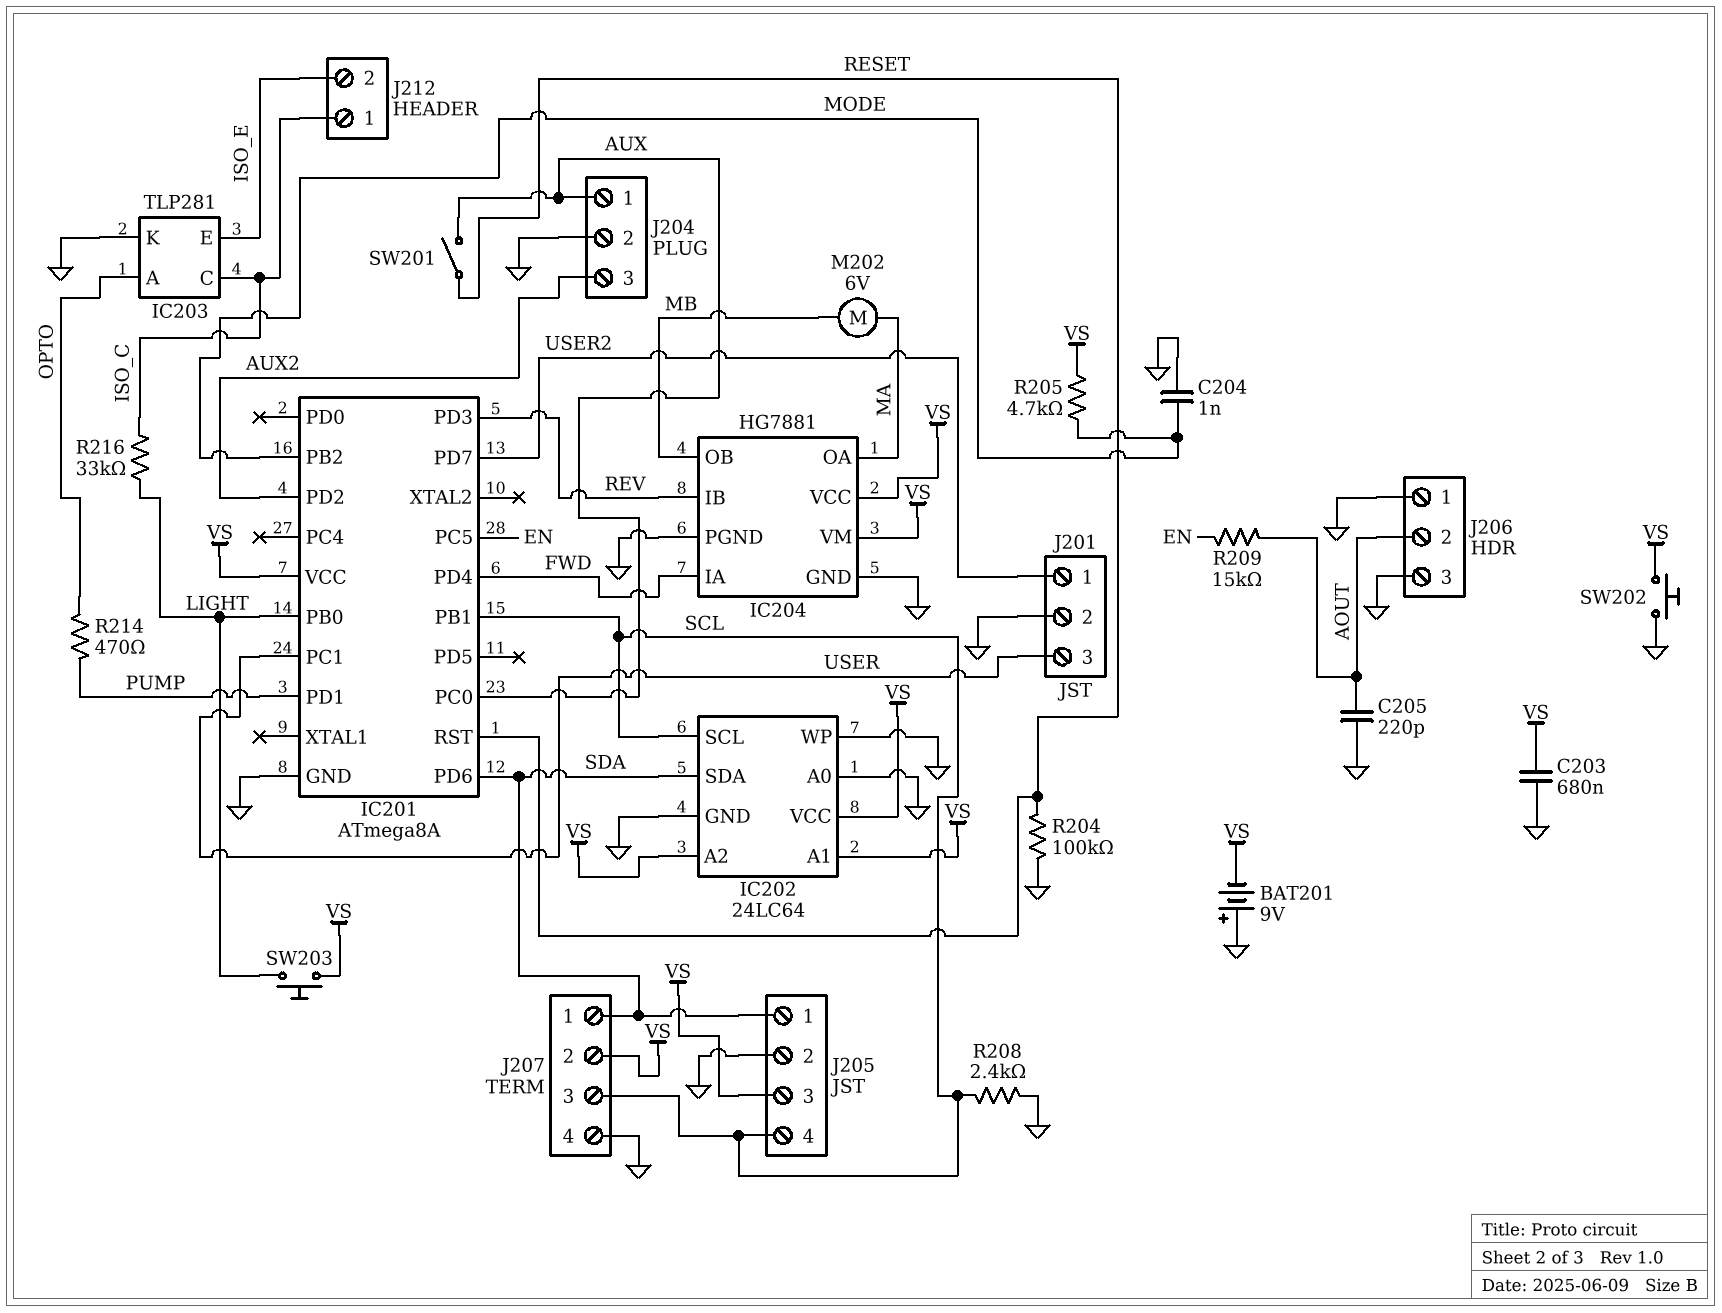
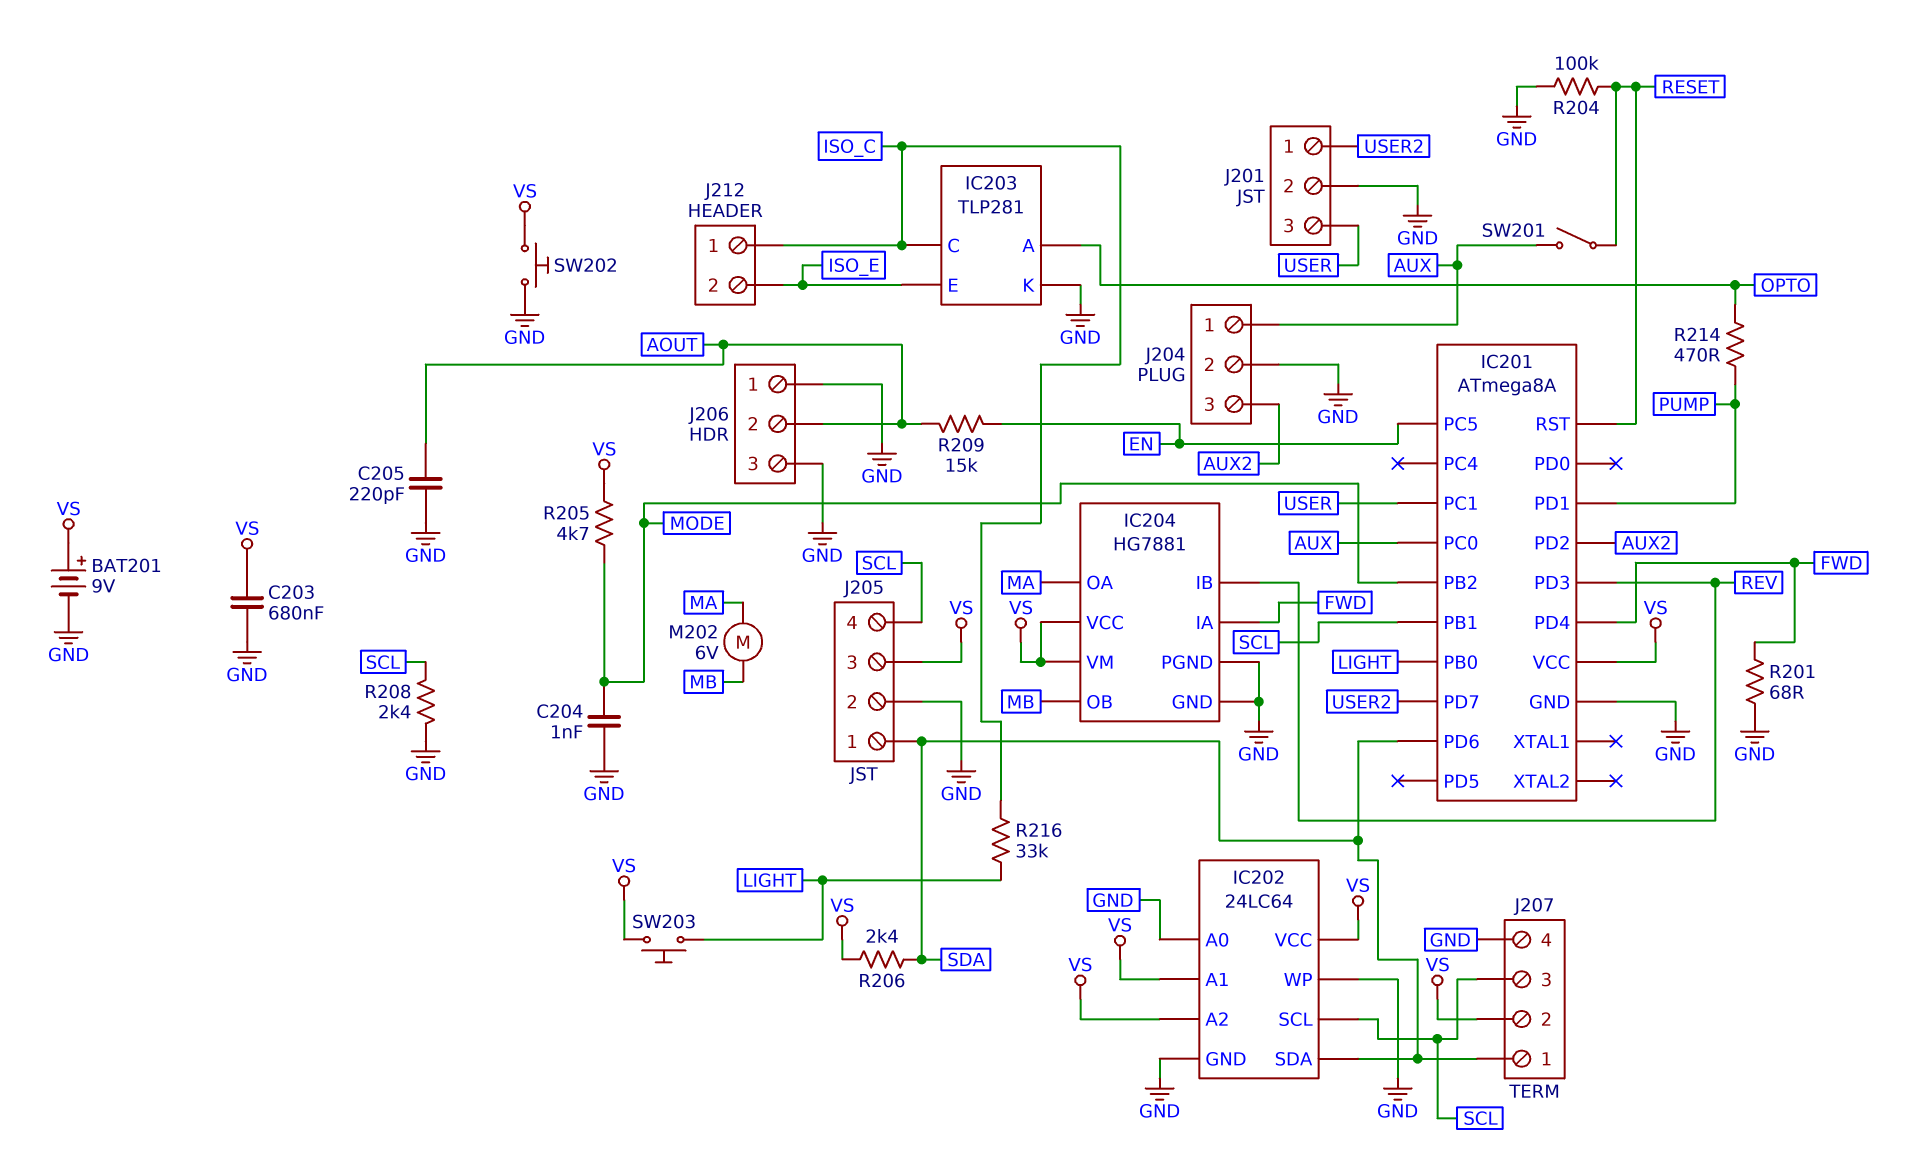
BAT201: 9V (plus GND, minus VS) -> 9V (plus VS, minus GND)
R201: none -> 68 (FWD, GND)
R206: none -> 2.4k (SDA, VS)

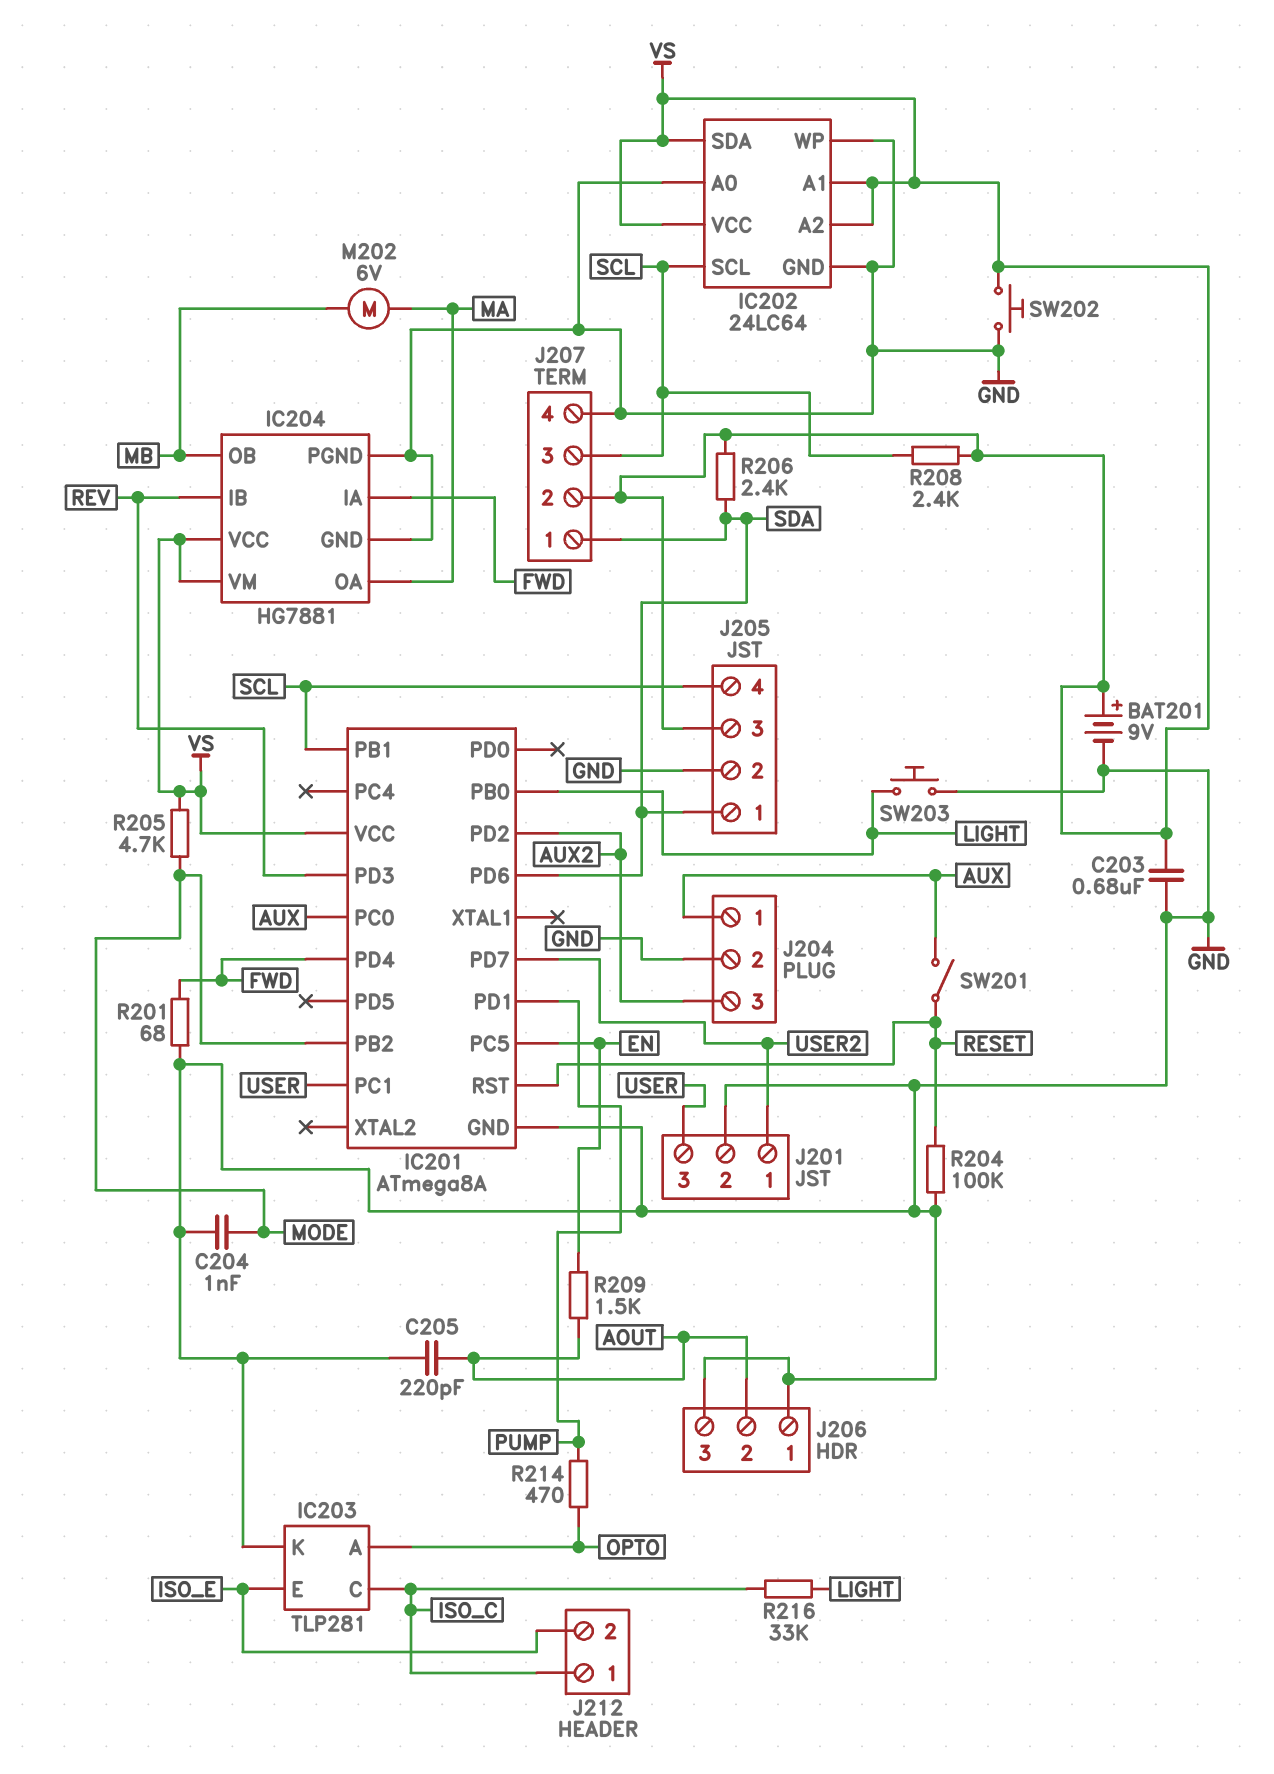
IC202 pin SDA: SDA -> VS
R208: 2.4k (GND, SCL) -> 2.4k (SCL, VS)
R209: 15k (AOUT, EN) -> 1.5k (AOUT, EN)
SW203: button (LIGHT, VS) -> button (GND, LIGHT)

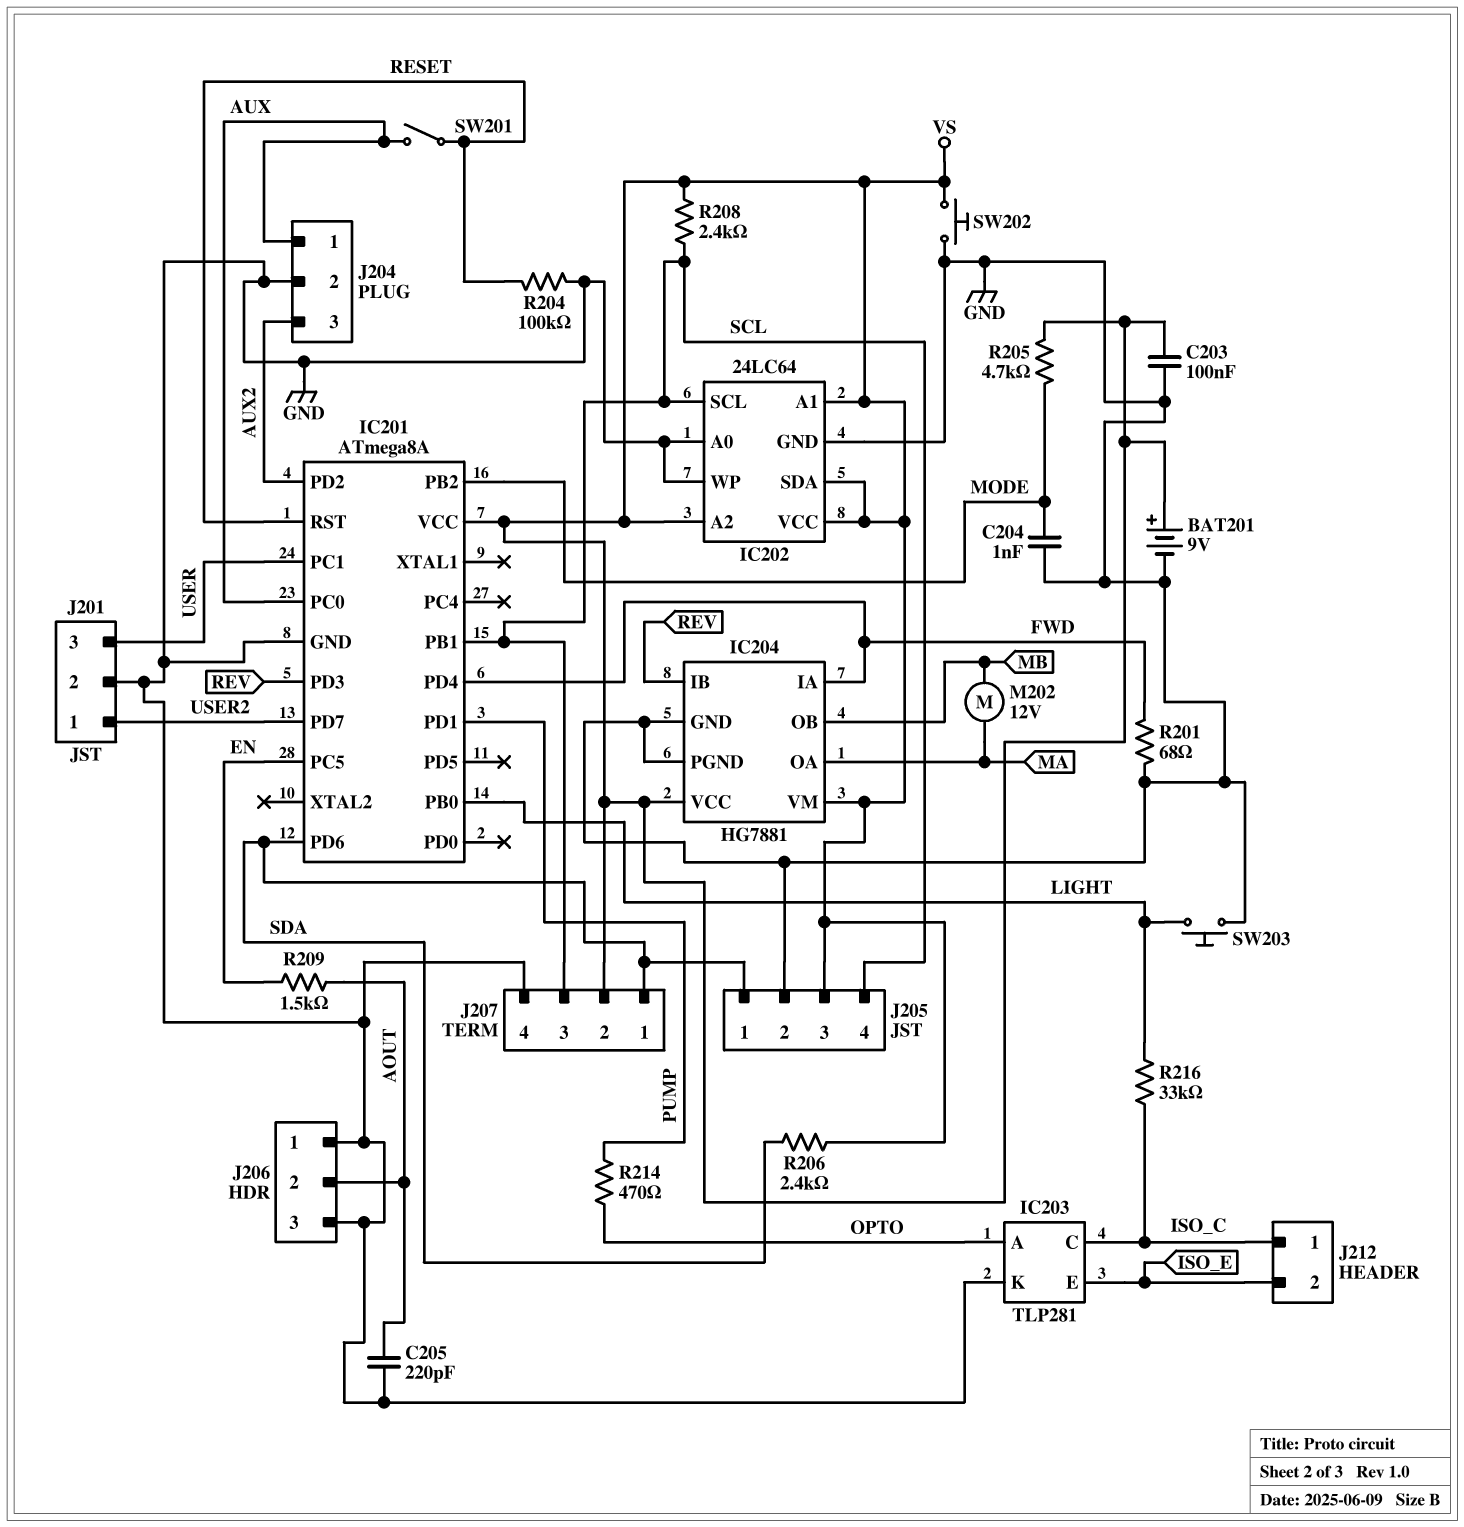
C203: 680nF (GND, VS) -> 100nF (GND, VS)
M202: motor 6V (MA, MB) -> motor 12V (MA, MB)

